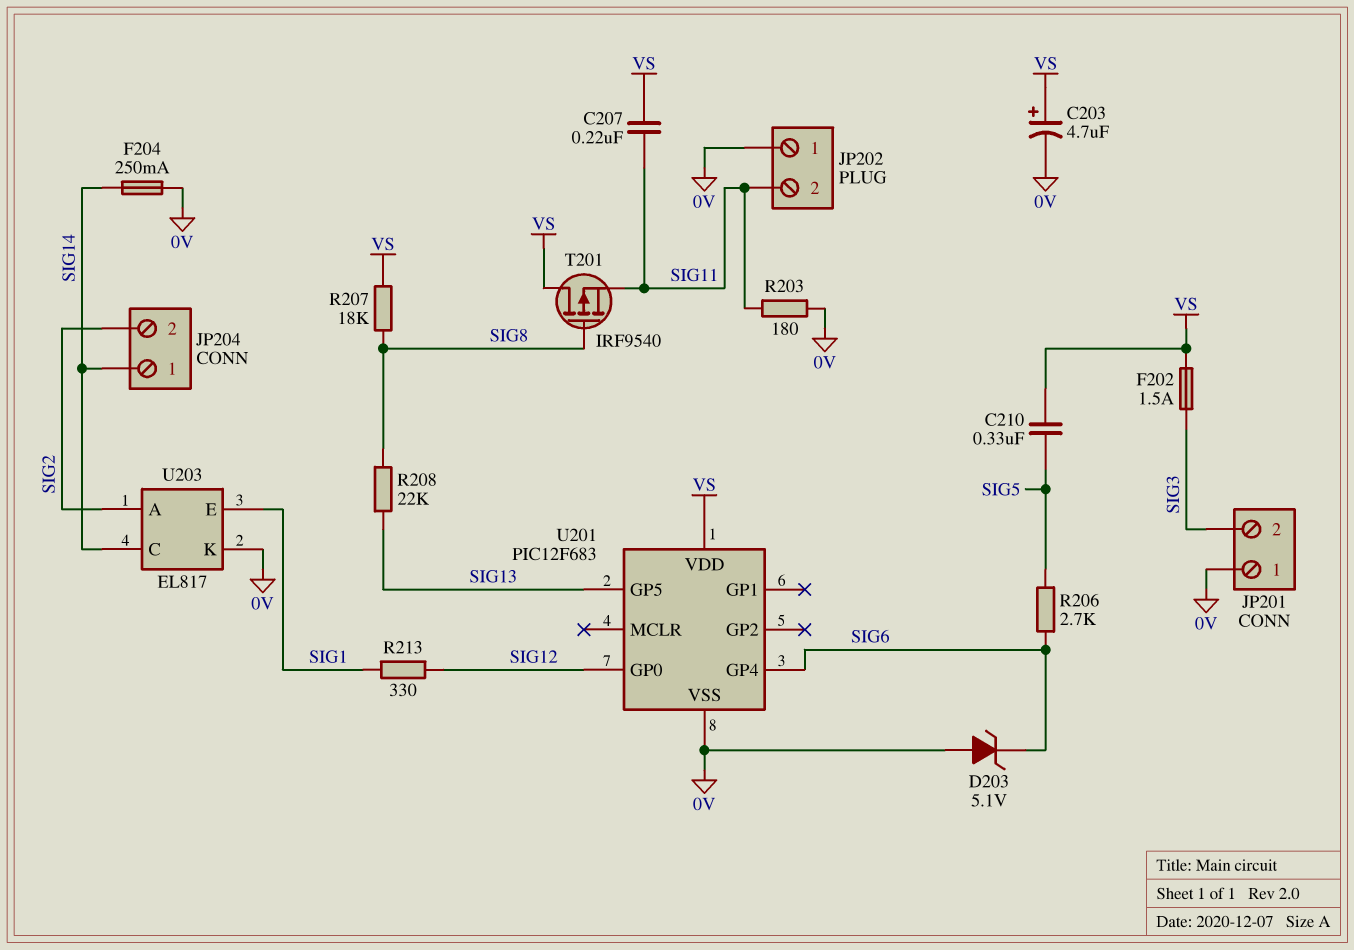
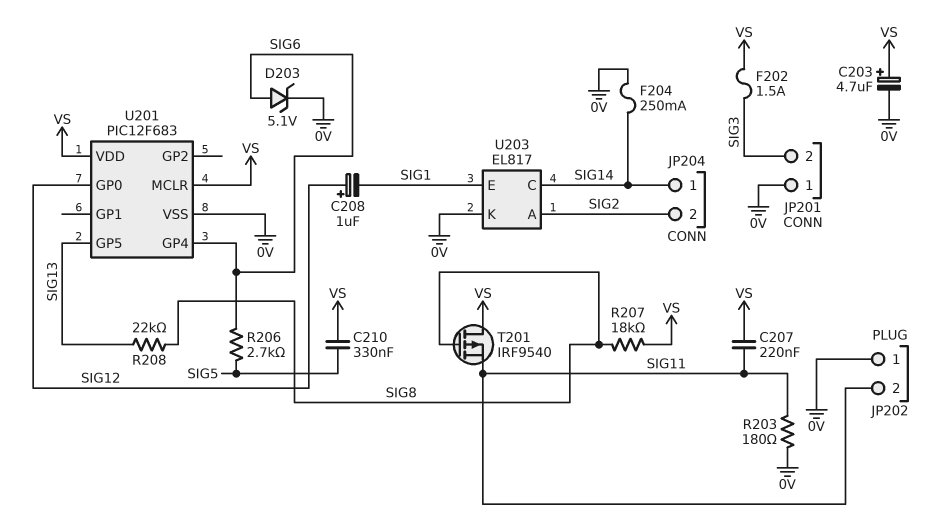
C208: none -> 1uF (plus SIG12, minus SIG1)
D203: zener 5.1V (A 0V, K SIG6) -> zener 5.1V (A SIG6, K 0V)
R213: 330 (SIG1, SIG12) -> none
U201 pin MCLR: none -> VS

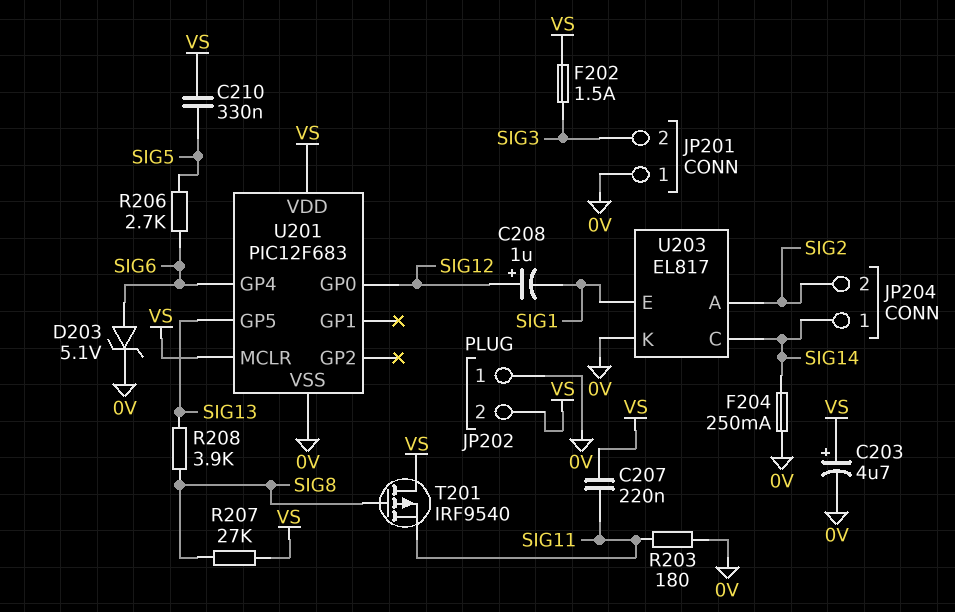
JP202 pin 2: SIG11 -> VS
R207: 18k (SIG8, VS) -> 27k (SIG8, VS)
R208: 22k (SIG8, SIG13) -> 3.9k (SIG8, SIG13)

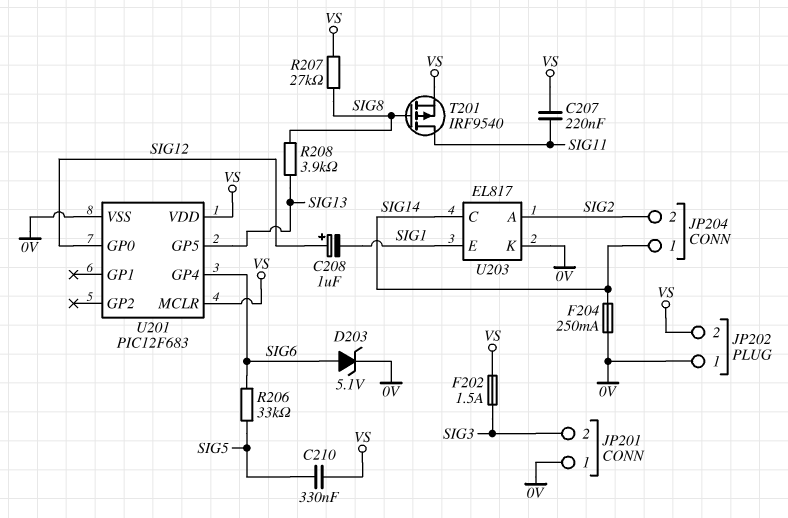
C203: 4.7uF (plus VS, minus 0V) -> none
R203: 180 (0V, SIG11) -> none
R206: 2.7k (SIG5, SIG6) -> 33k (SIG5, SIG6)
T201: PMOS IRF9540 (G SIG8, D VS, S SIG11) -> PMOS IRF9540 (G SIG8, D SIG11, S VS)

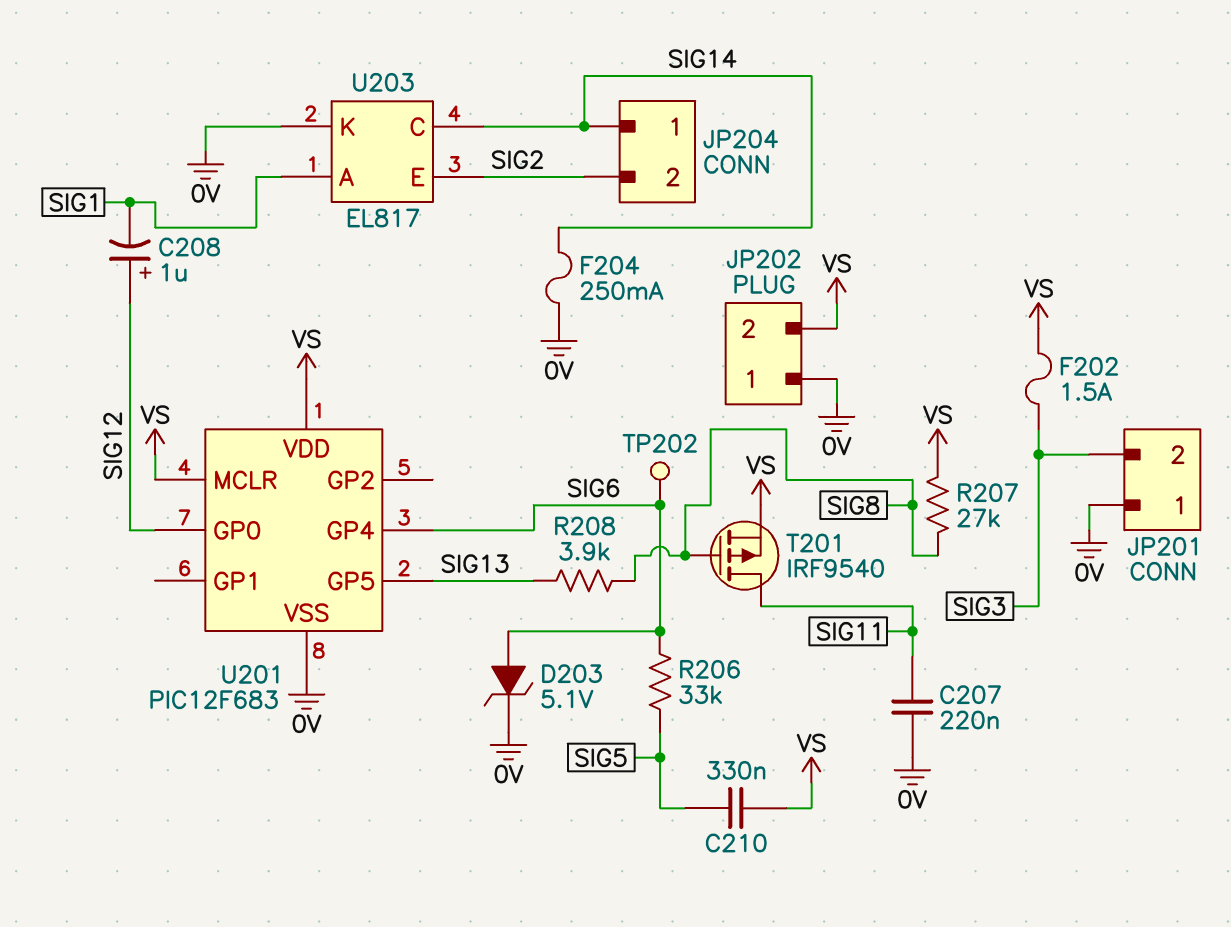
C207: 220nF (SIG11, VS) -> 220nF (0V, SIG11)
TP202: none -> test point (SIG6)
U203 pin A: SIG2 -> SIG1
U203 pin E: SIG1 -> SIG2

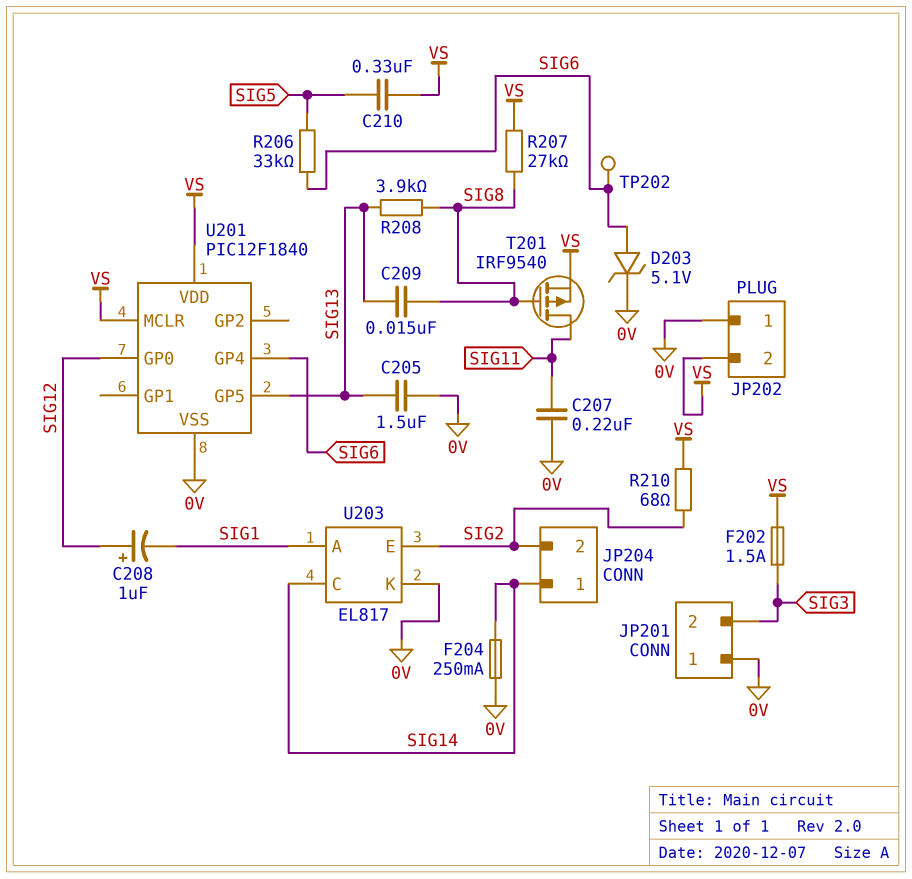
C205: none -> 1.5uF (0V, SIG13)
C209: none -> 15nF (SIG8, SIG13)
R210: none -> 68 (SIG2, VS)
U201: PIC12F683 -> PIC12F1840

